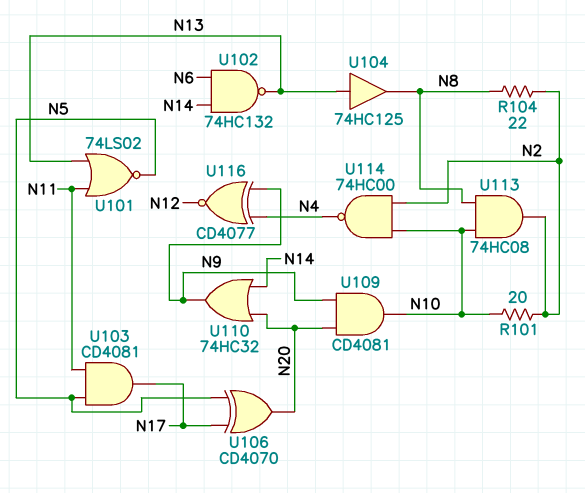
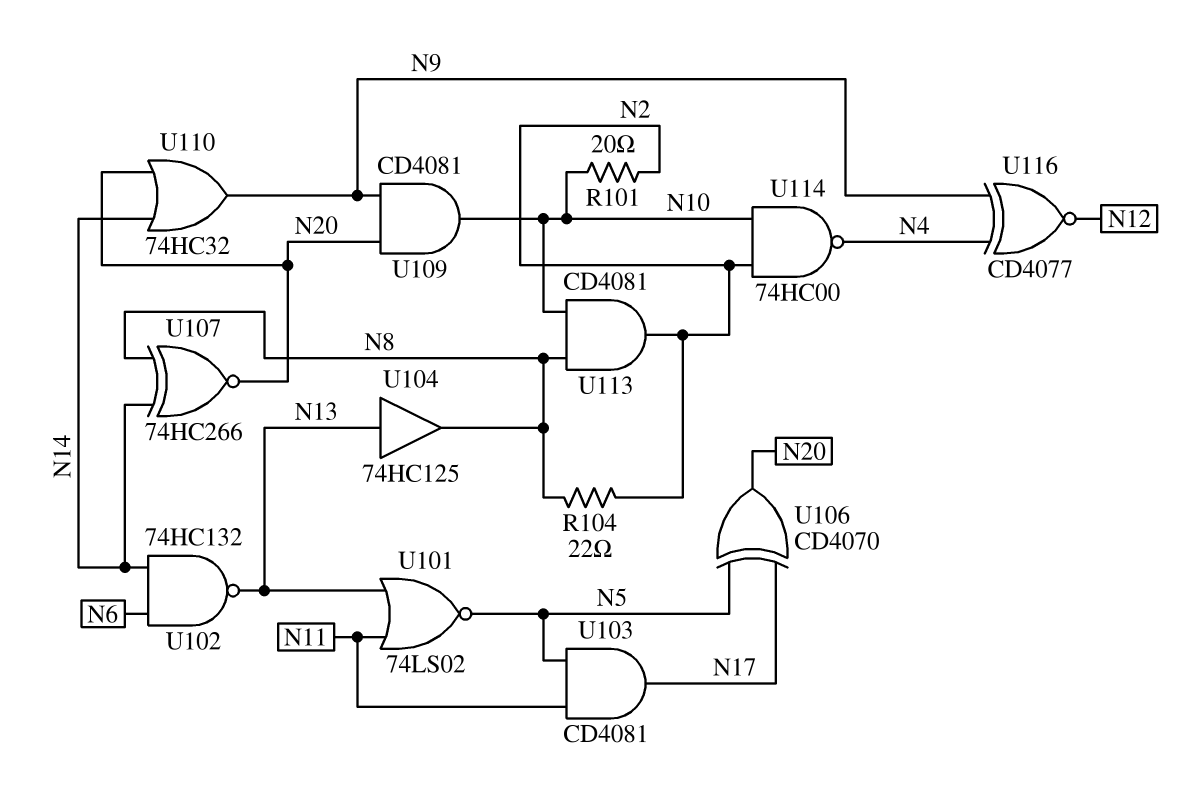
U107: none -> XNOR 74HC266 (in N8, in N14, out N20)
U113: AND 74HC08 (in N8, in N10, out N2) -> AND CD4081 (in N8, in N10, out N2)

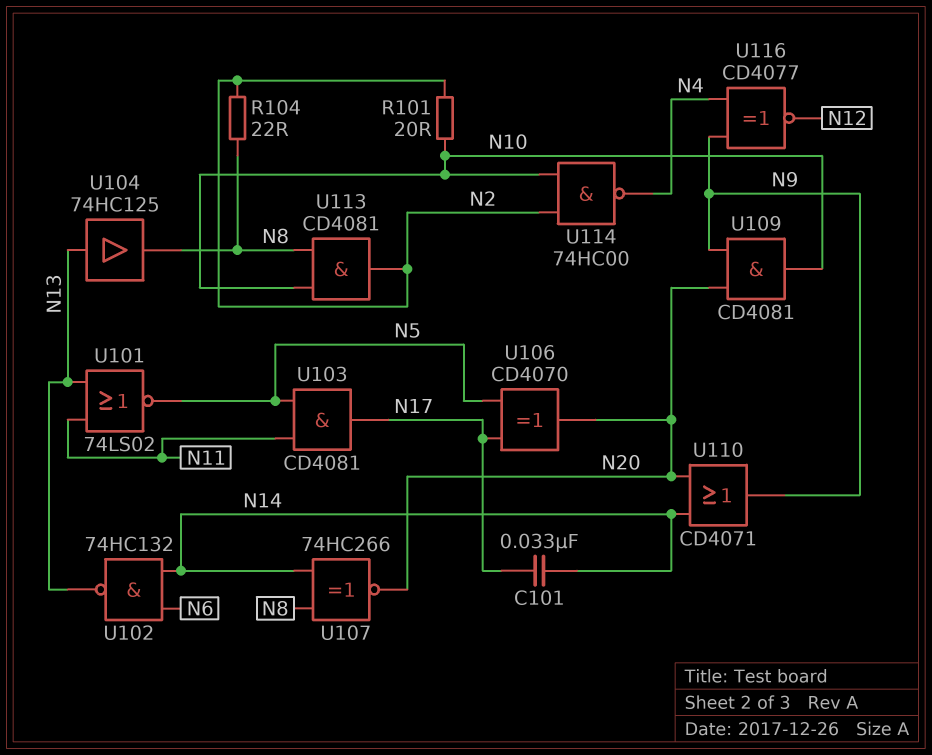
C101: none -> 33nF (N14, N17)
U110: OR 74HC32 (in N14, in N20, out N9) -> OR CD4071 (in N14, in N20, out N9)

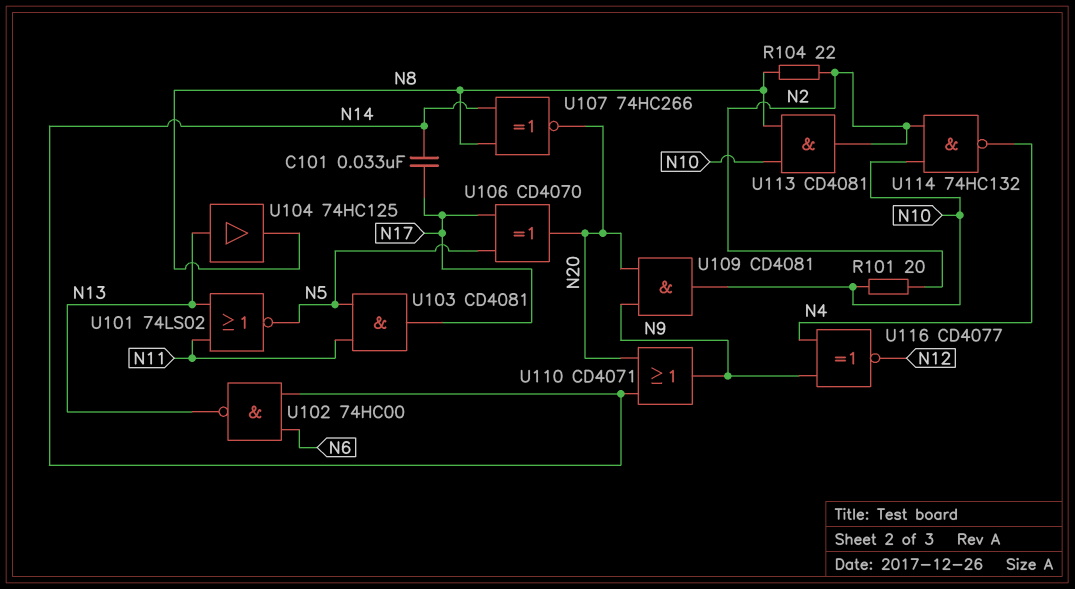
U102: NAND 74HC132 (in N6, in N14, out N13) -> NAND 74HC00 (in N6, in N14, out N13)
U114: NAND 74HC00 (in N2, in N10, out N4) -> NAND 74HC132 (in N2, in N10, out N4)

